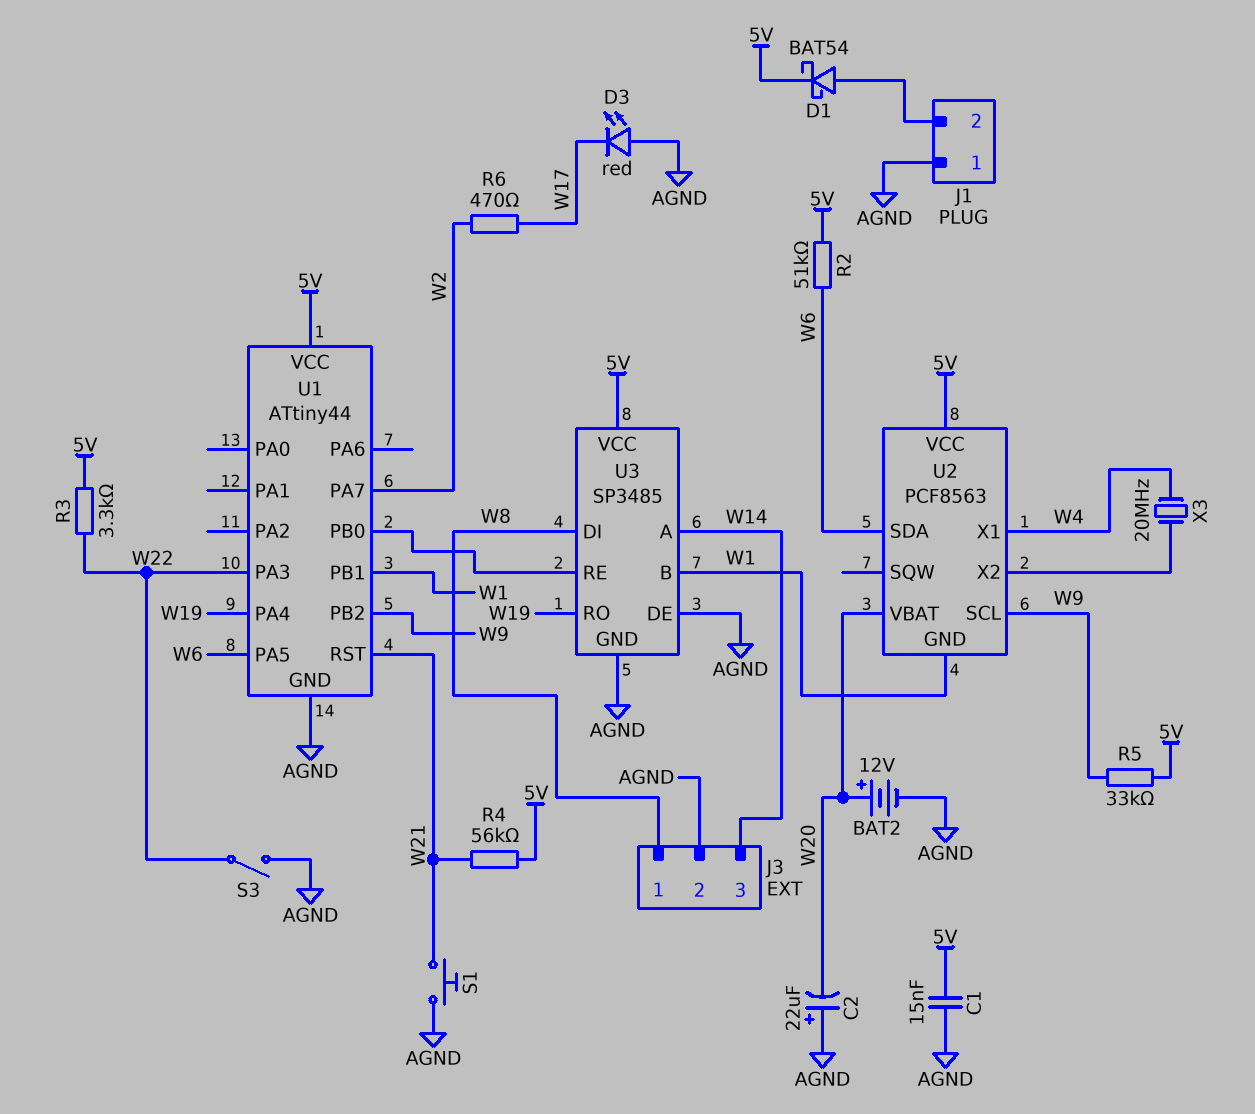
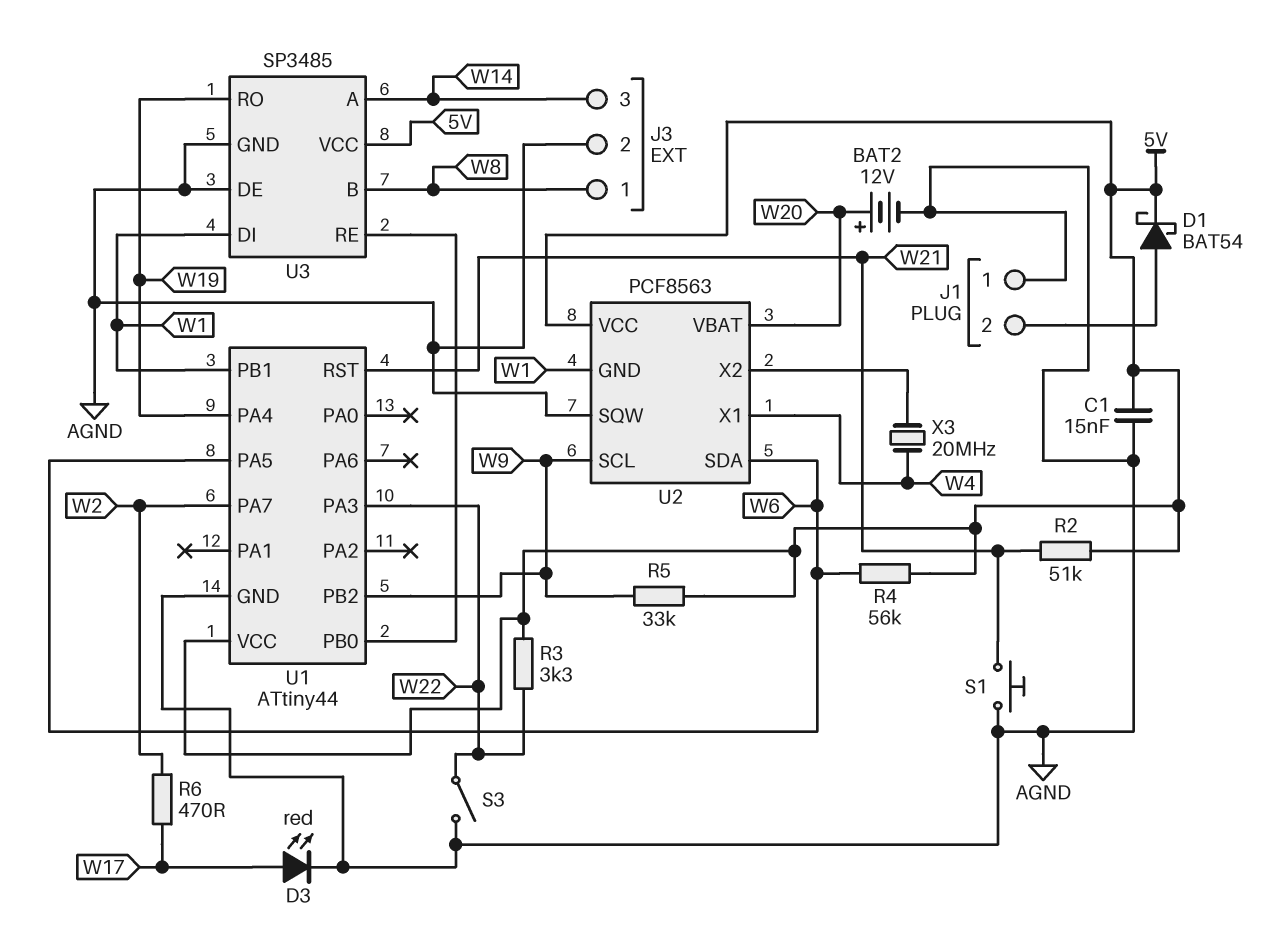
C2: 22uF (plus AGND, minus W20) -> none
D3: LED red (A AGND, K W17) -> LED red (A W17, K AGND)
R2: 51k (5V, W6) -> 51k (5V, W21)
R4: 56k (5V, W21) -> 56k (5V, W6)
U2 pin SQW: none -> AGND
U3 pin B: W1 -> W8
U3 pin DI: W8 -> W1

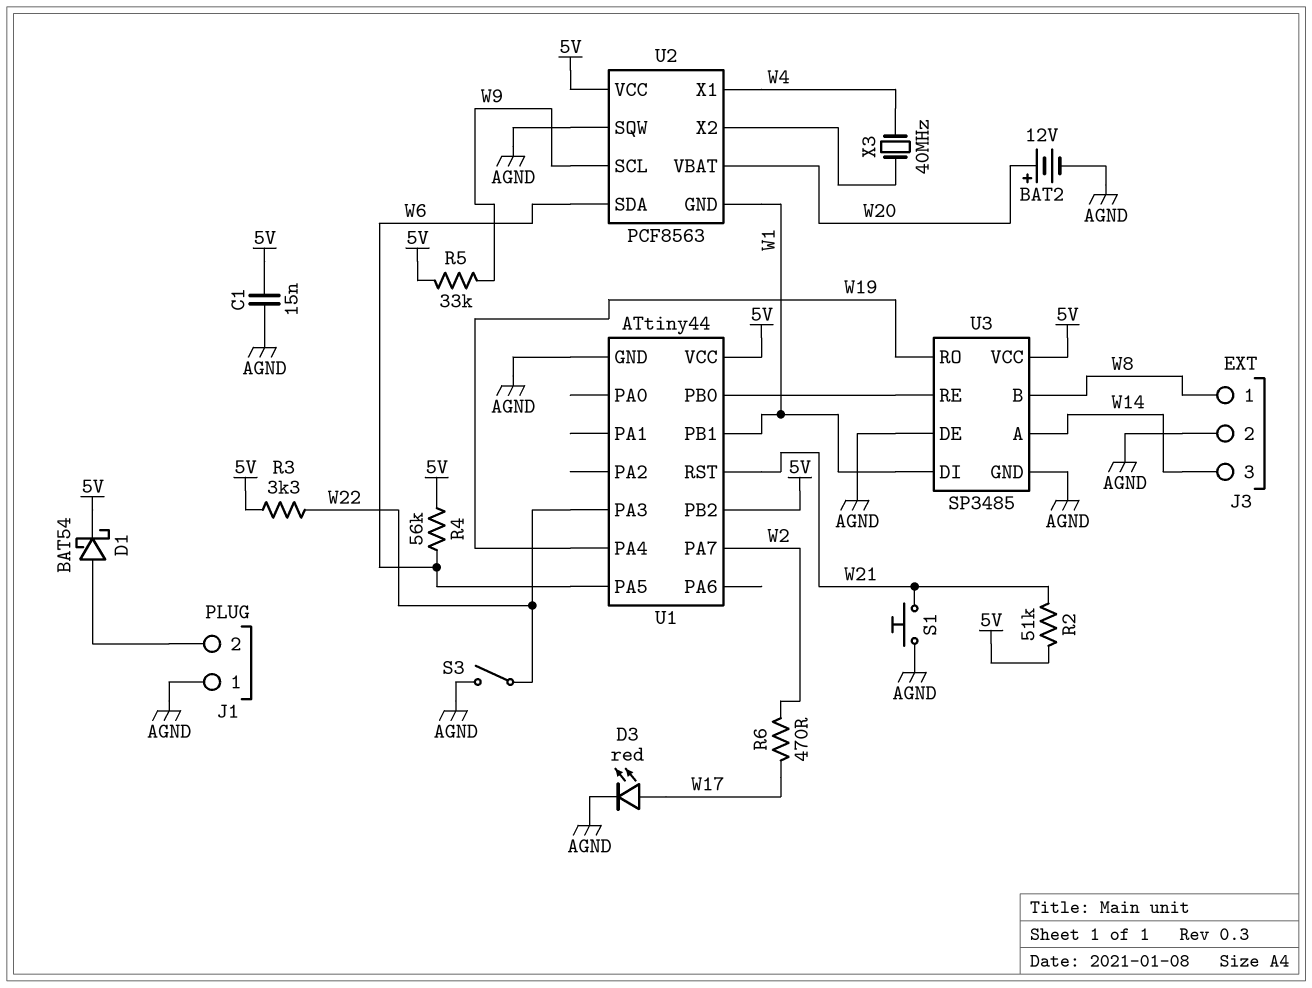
U1 pin PB2: W9 -> 5V
X3: 20MHz (U2/X2, W4) -> 40MHz (U2/X2, W4)

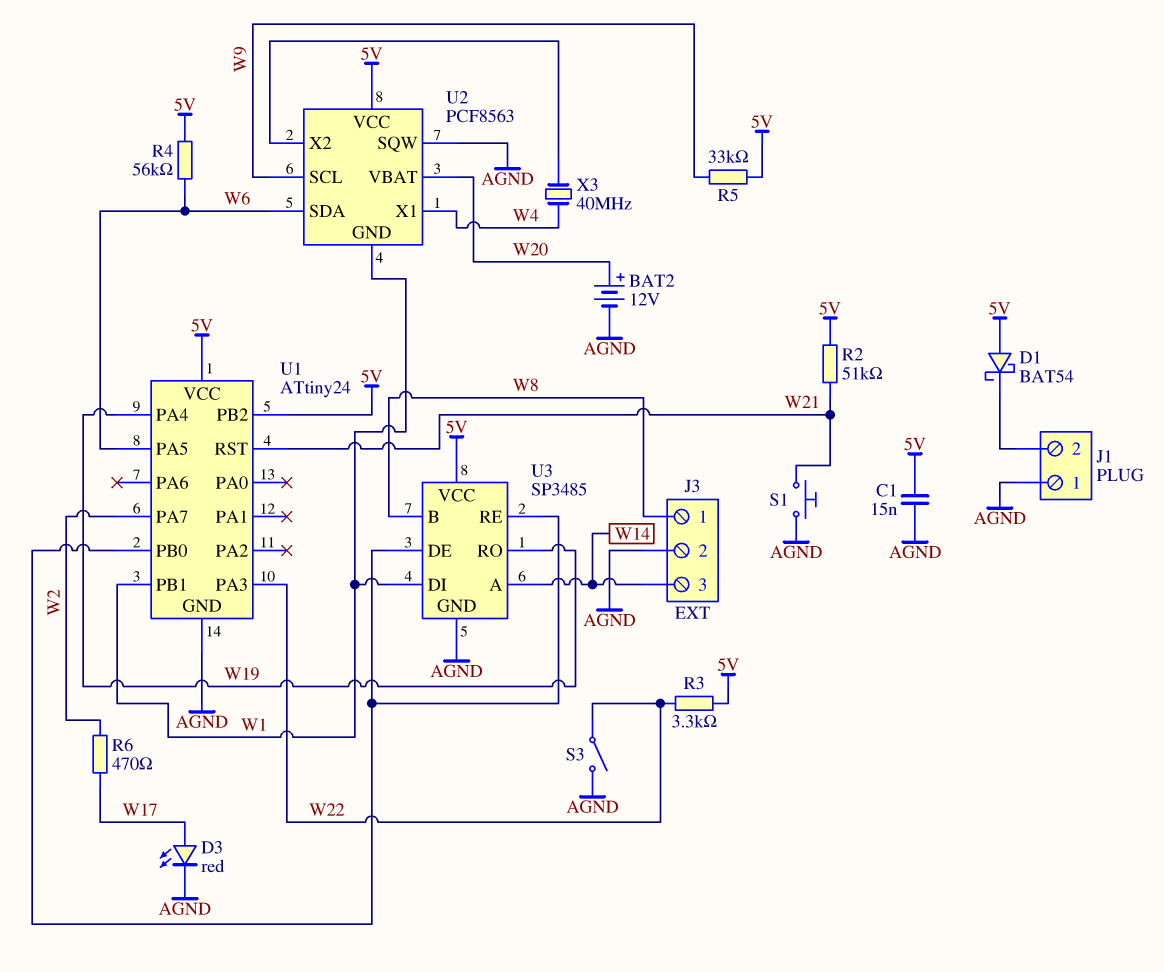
D1: schottky BAT54 (A J1/2, K 5V) -> schottky BAT54 (A 5V, K J1/2)
U1: ATtiny44 -> ATtiny24
U3 pin DE: AGND -> U1/PB0

